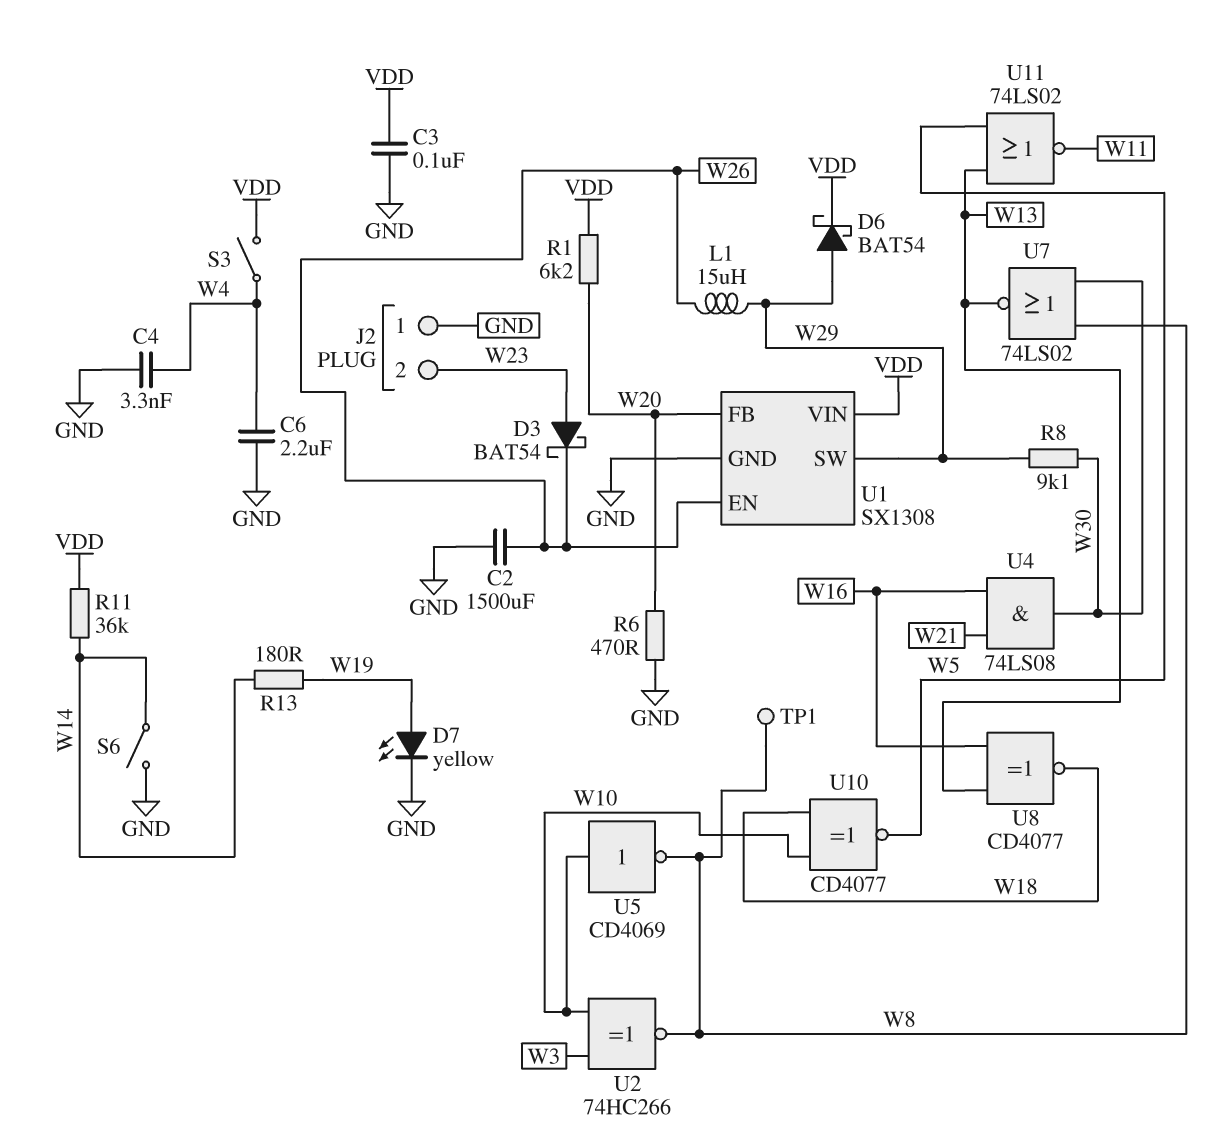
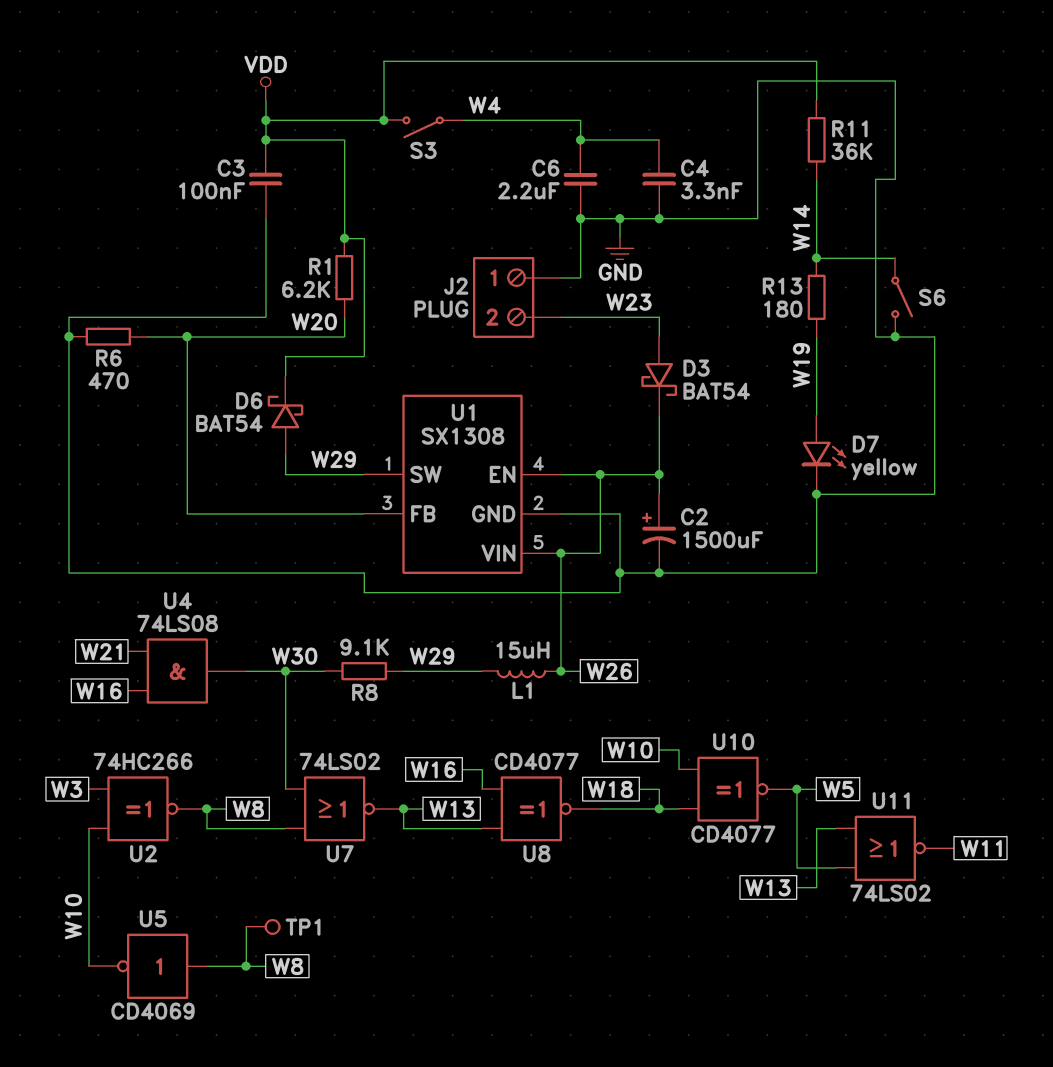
C2: 1500uF (GND, W26) -> 1500uF (plus W26, minus GND)
U1 pin VIN: VDD -> W26
U5: NOT CD4069 (in W10, out W8) -> NOT CD4069 (in W8, out W10)

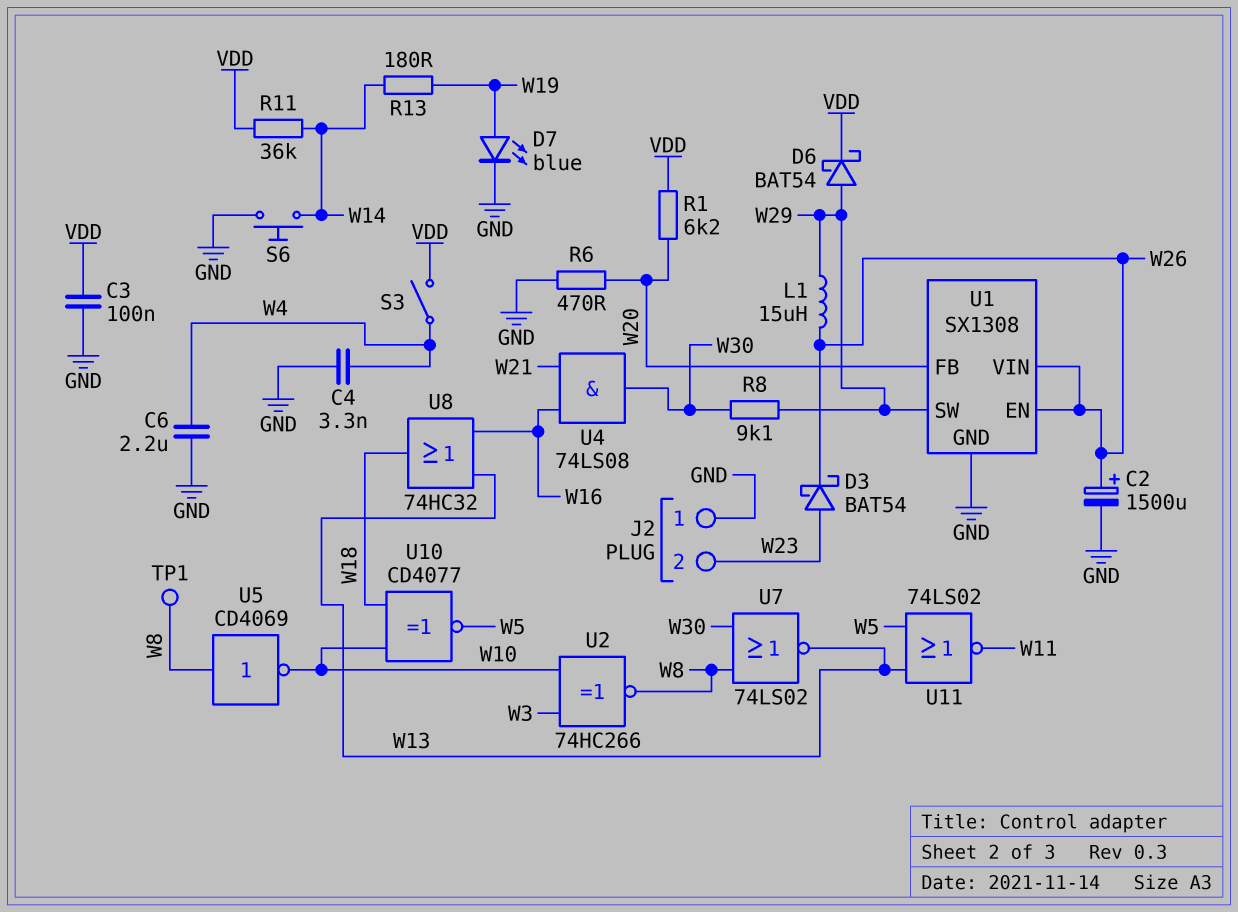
D7: LED yellow (A W19, K GND) -> LED blue (A W19, K GND)
S6: switch (GND, W14) -> button (GND, W14)
U8: XNOR CD4077 (in W13, in W16, out W18) -> OR 74HC32 (in W13, in W16, out W18)

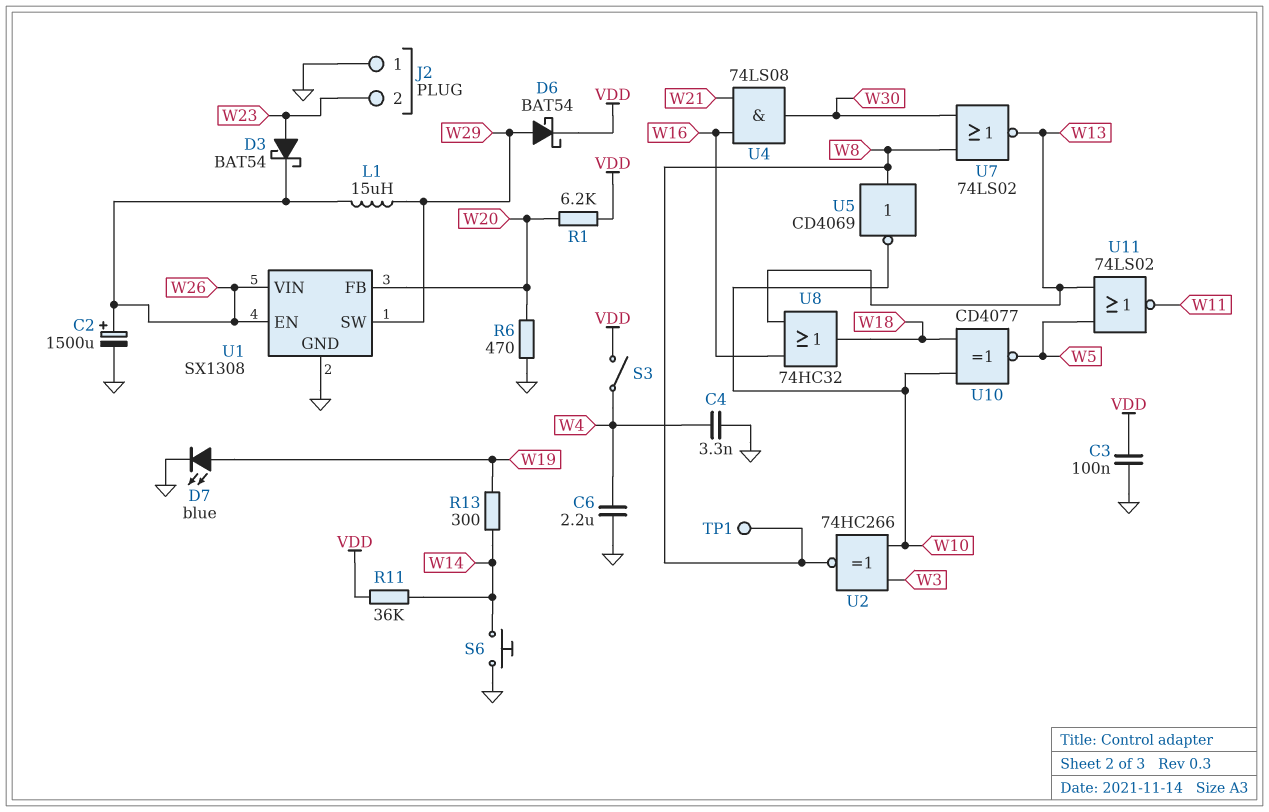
R8: 9.1k (W29, W30) -> none
R13: 180 (W14, W19) -> 300 (W14, W19)

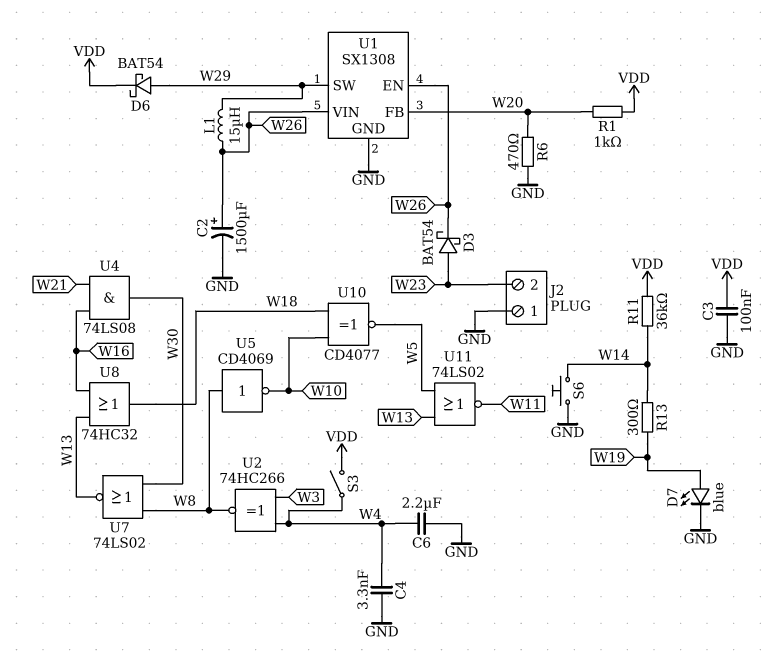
R1: 6.2k (VDD, W20) -> 1k (VDD, W20)
TP1: test point (W8) -> none
U2: XNOR 74HC266 (in W3, in W10, out W8) -> XNOR 74HC266 (in W3, in W4, out W8)

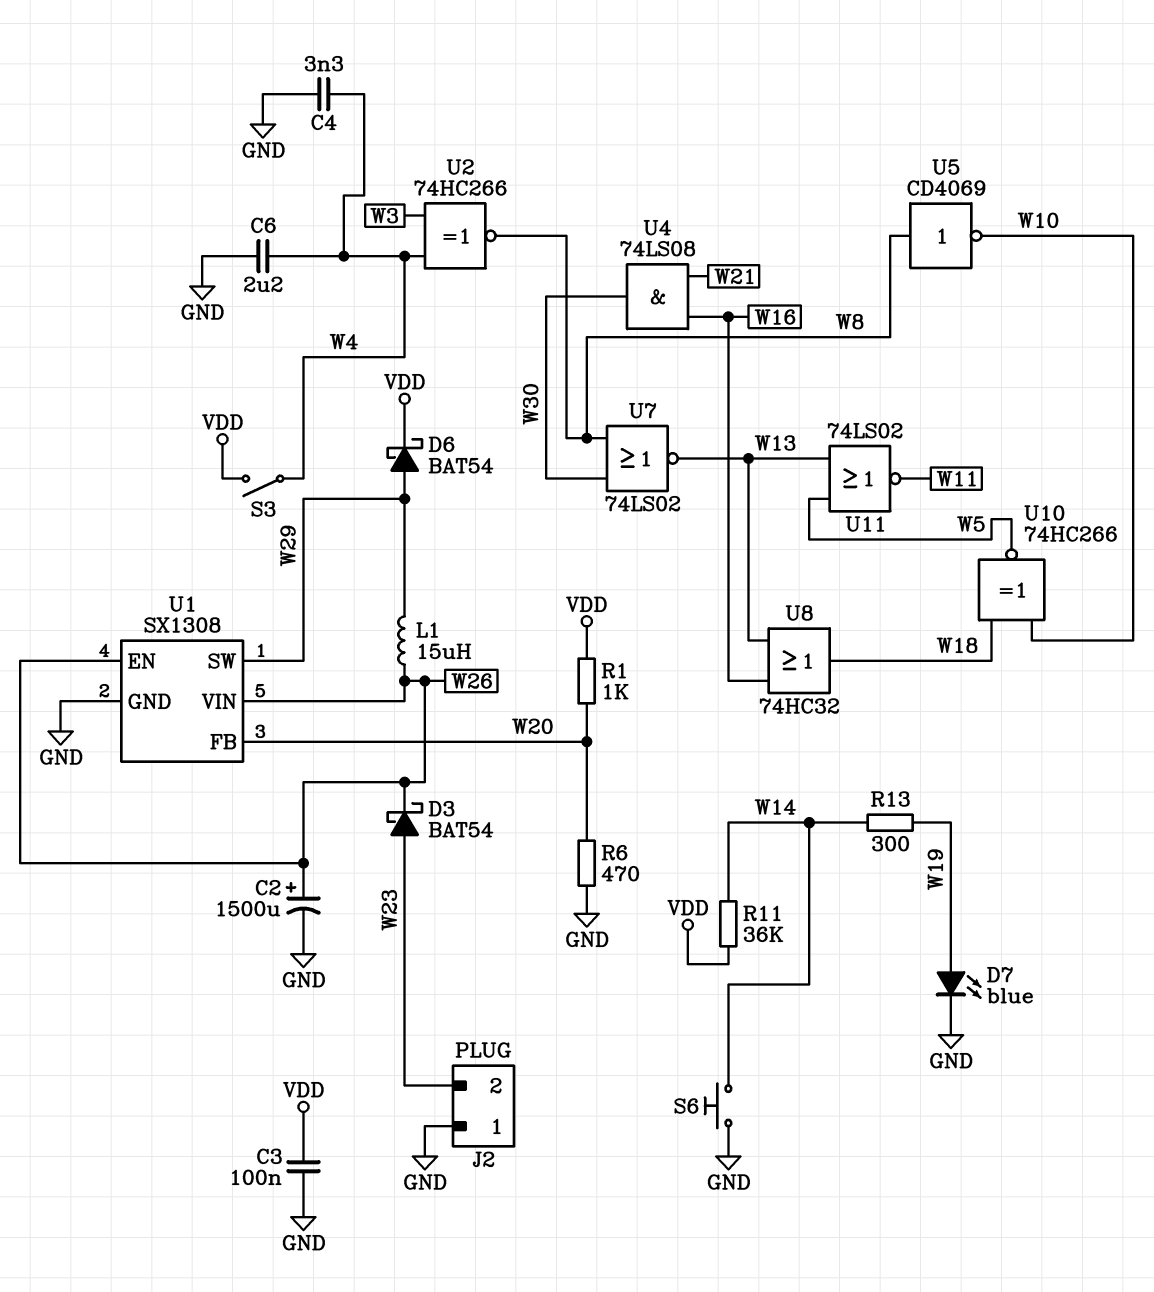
U10: XNOR CD4077 (in W10, in W18, out W5) -> XNOR 74HC266 (in W10, in W18, out W5)

